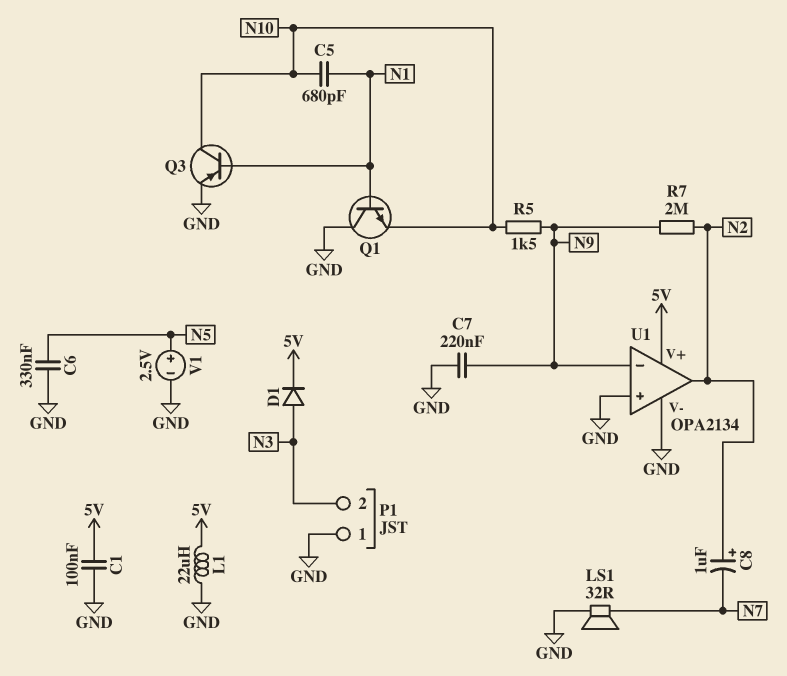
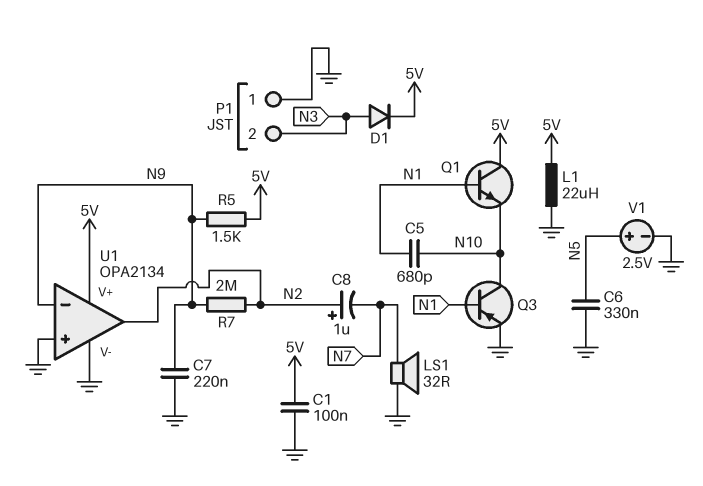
Q1: NPN (B N1, C GND, E N10) -> NPN (B N1, C 5V, E N10)
R5: 1.5k (N9, N10) -> 1.5k (5V, N9)

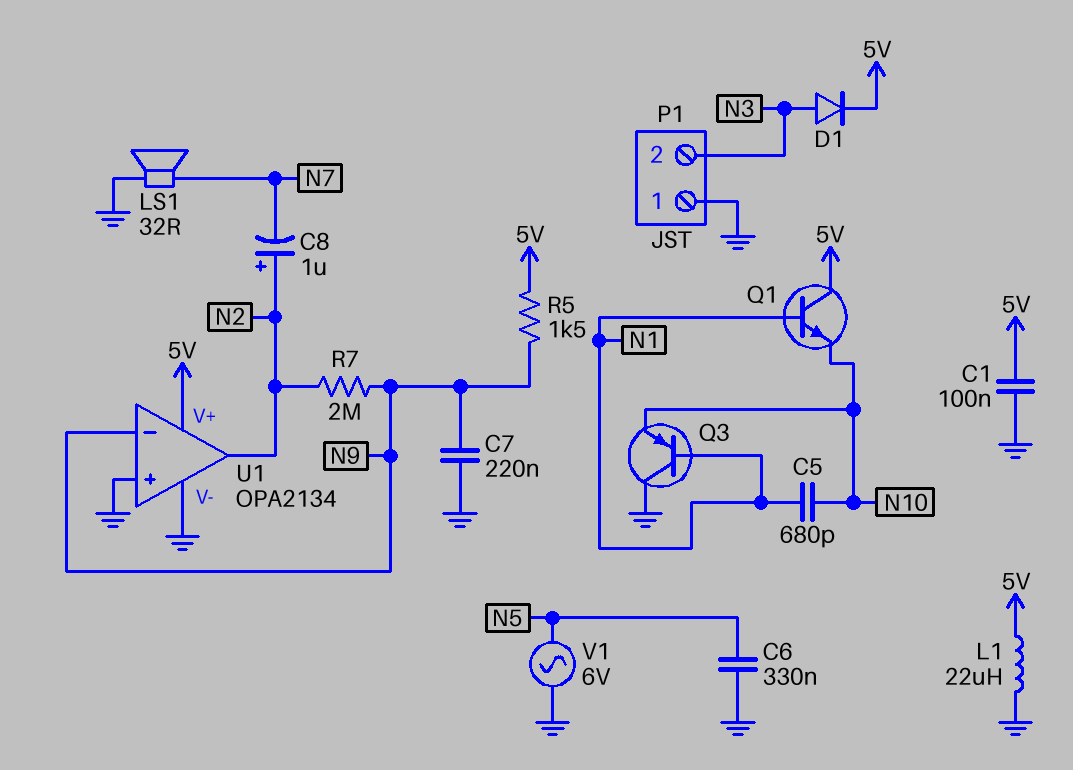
Q3: PNP (B N1, C N10, E GND) -> PNP (B N1, C GND, E N10)
V1: 2.5V (plus N5, minus GND) -> AC 6V (GND, N5)

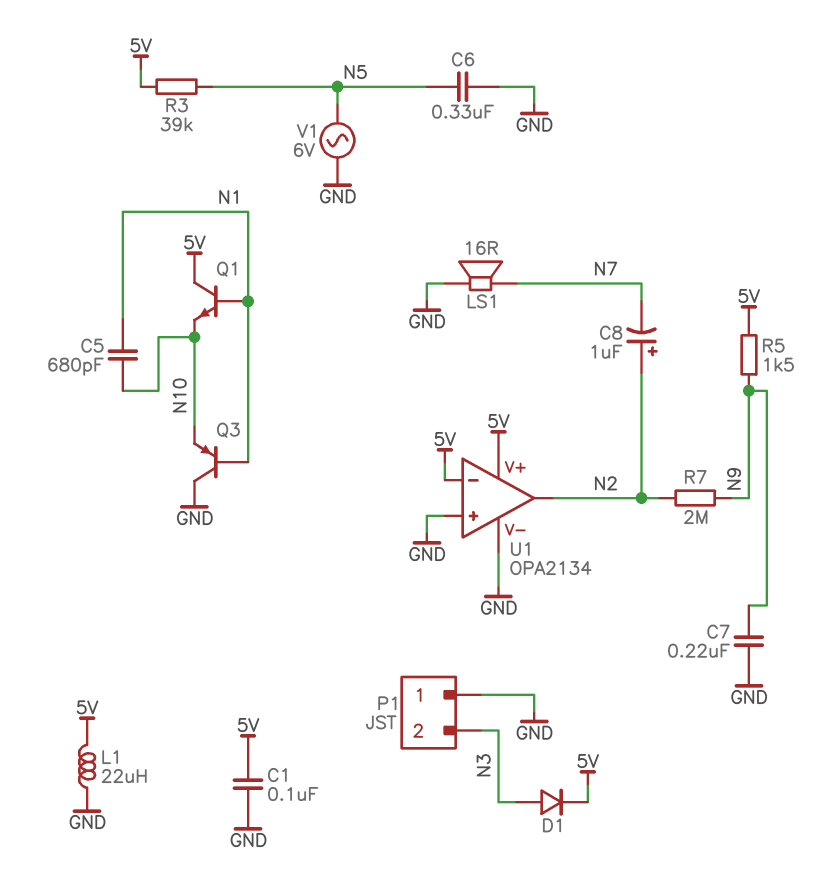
LS1: speaker 32R (GND, N7) -> speaker 16R (GND, N7)
R3: none -> 39k (5V, N5)
U1 pin in-: N9 -> 5V

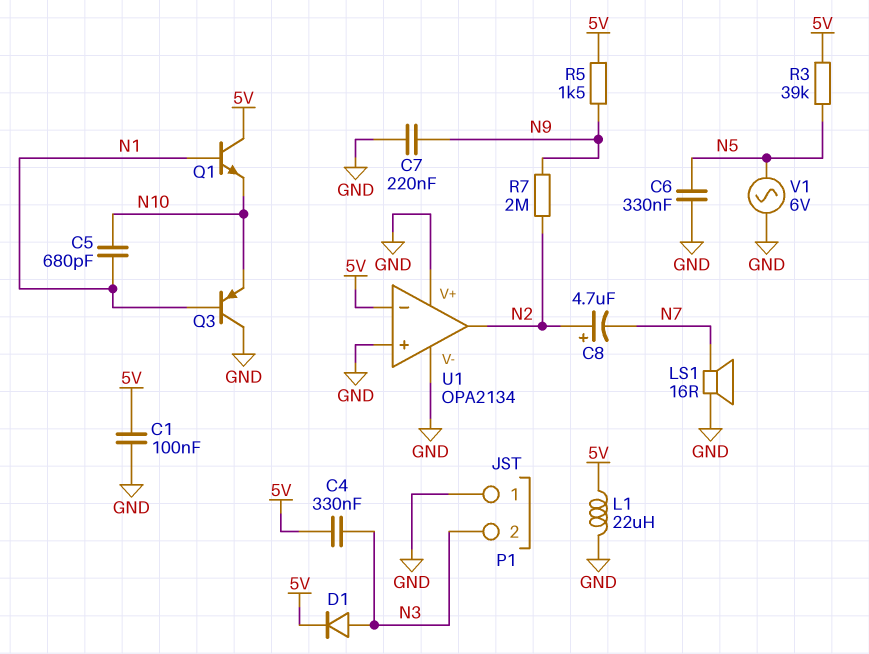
C4: none -> 330nF (5V, N3)
C8: 1uF (plus N2, minus N7) -> 4.7uF (plus N2, minus N7)
U1 pin V+: 5V -> GND

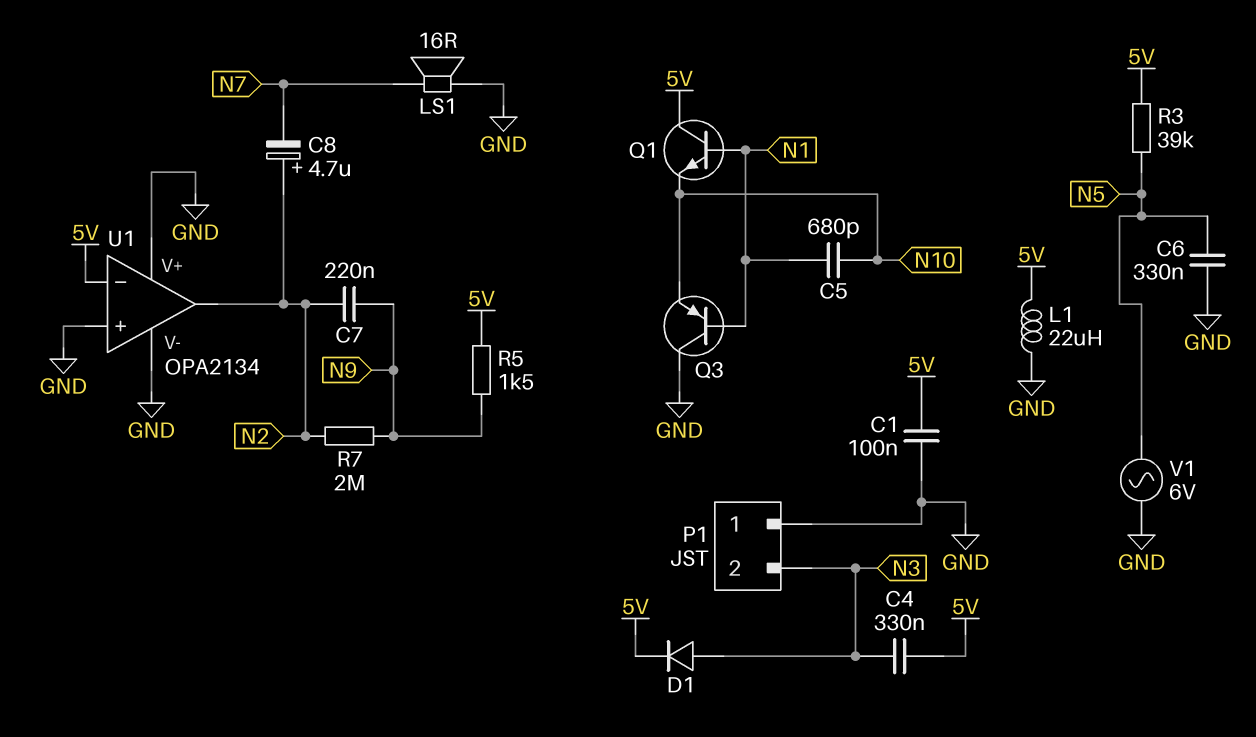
C7: 220nF (GND, N9) -> 220nF (N2, N9)

